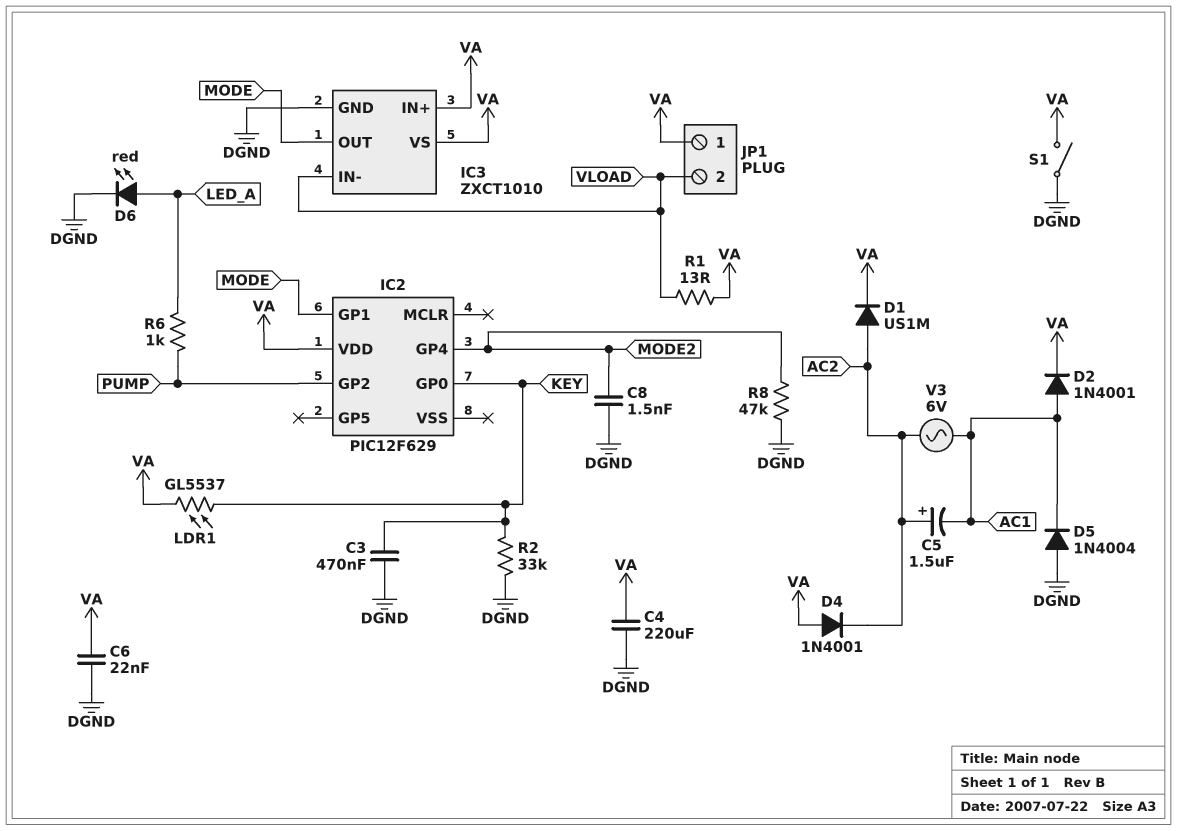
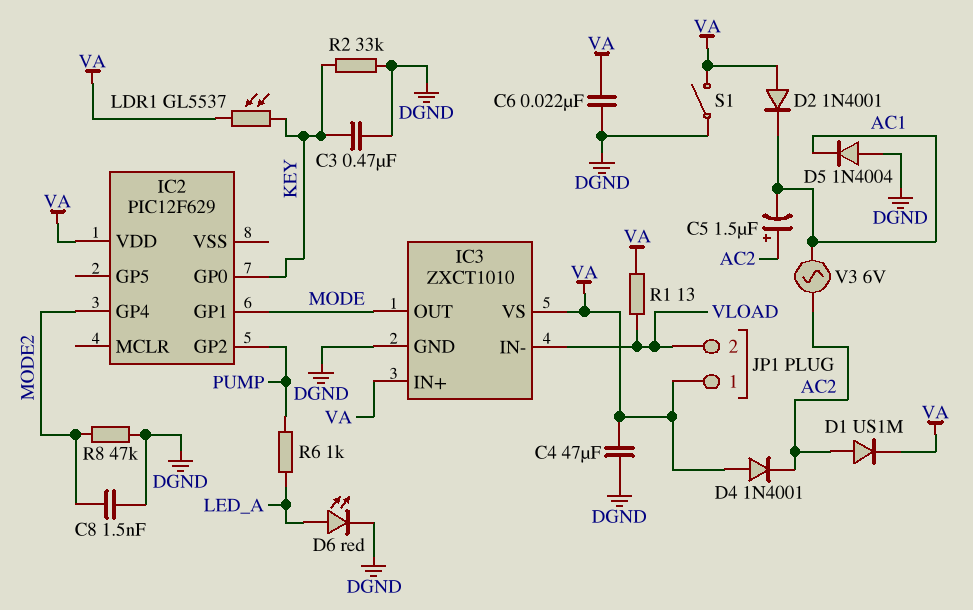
C4: 220uF (DGND, VA) -> 47uF (DGND, VA)
D2: diode 1N4001 (A AC1, K VA) -> diode 1N4001 (A VA, K AC1)

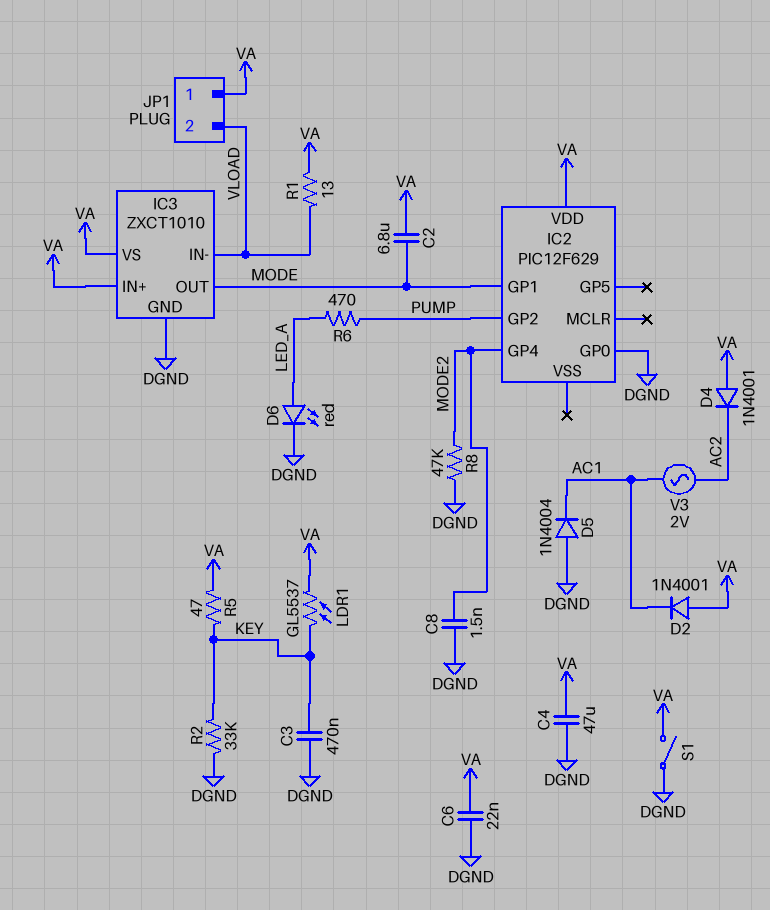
C2: none -> 6.8uF (MODE, VA)
C5: 1.5uF (plus AC2, minus AC1) -> none
D1: diode US1M (A AC2, K VA) -> none
IC2 pin GP0: KEY -> DGND
R5: none -> 47 (KEY, VA)
R6: 1k (LED_A, PUMP) -> 470 (LED_A, PUMP)
V3: AC 6V (AC1, AC2) -> AC 2V (AC1, AC2)

